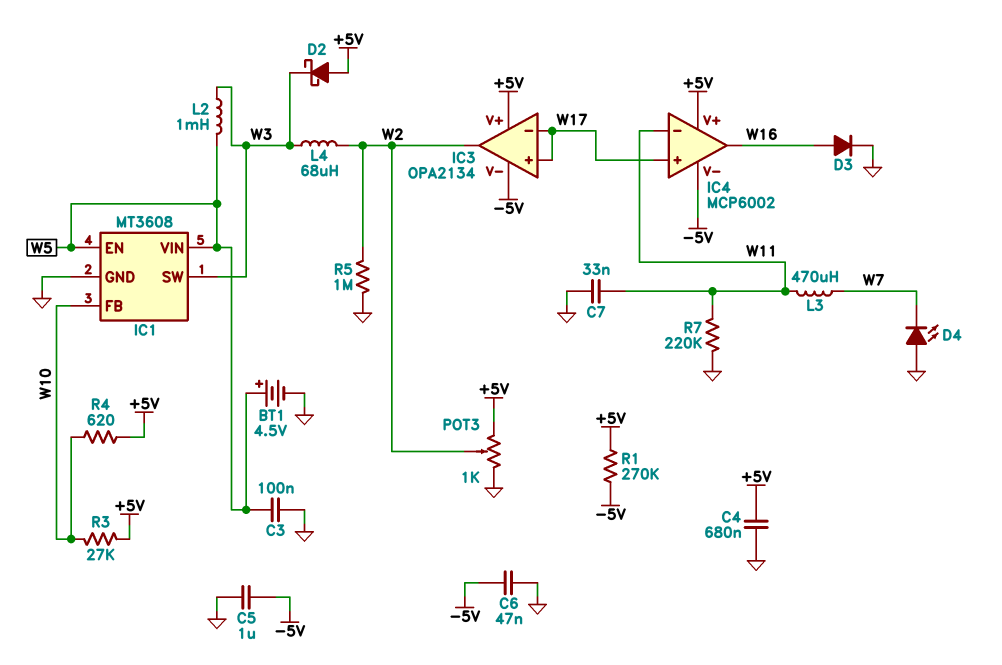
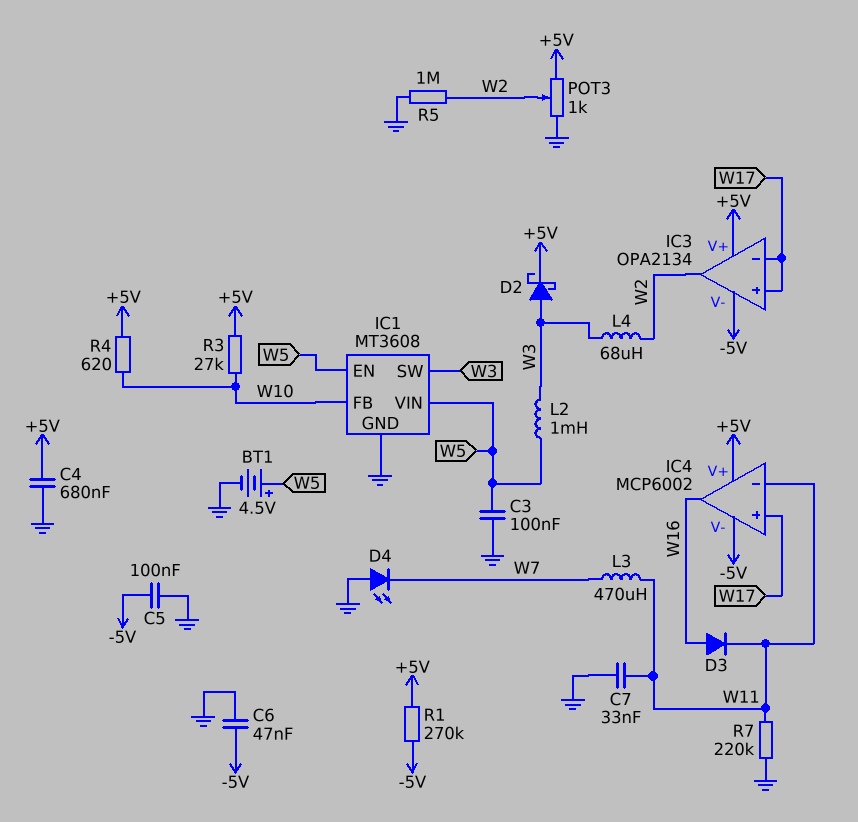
C5: 1uF (-5V, GND) -> 100nF (-5V, GND)
D2: schottky (A +5V, K W3) -> schottky (A W3, K +5V)
D3: diode (A W16, K GND) -> diode (A W16, K W11)

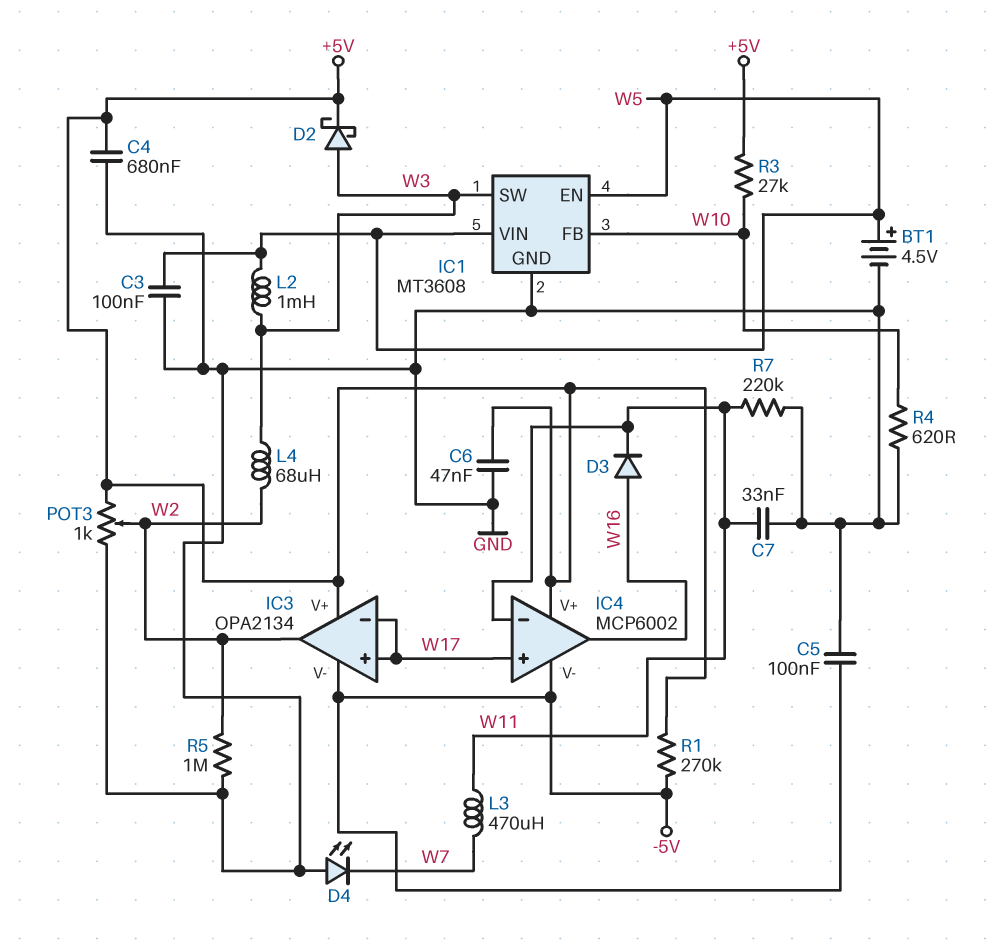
C6: 47nF (-5V, GND) -> 47nF (+5V, GND)
R4: 620 (+5V, W10) -> 620 (GND, W10)

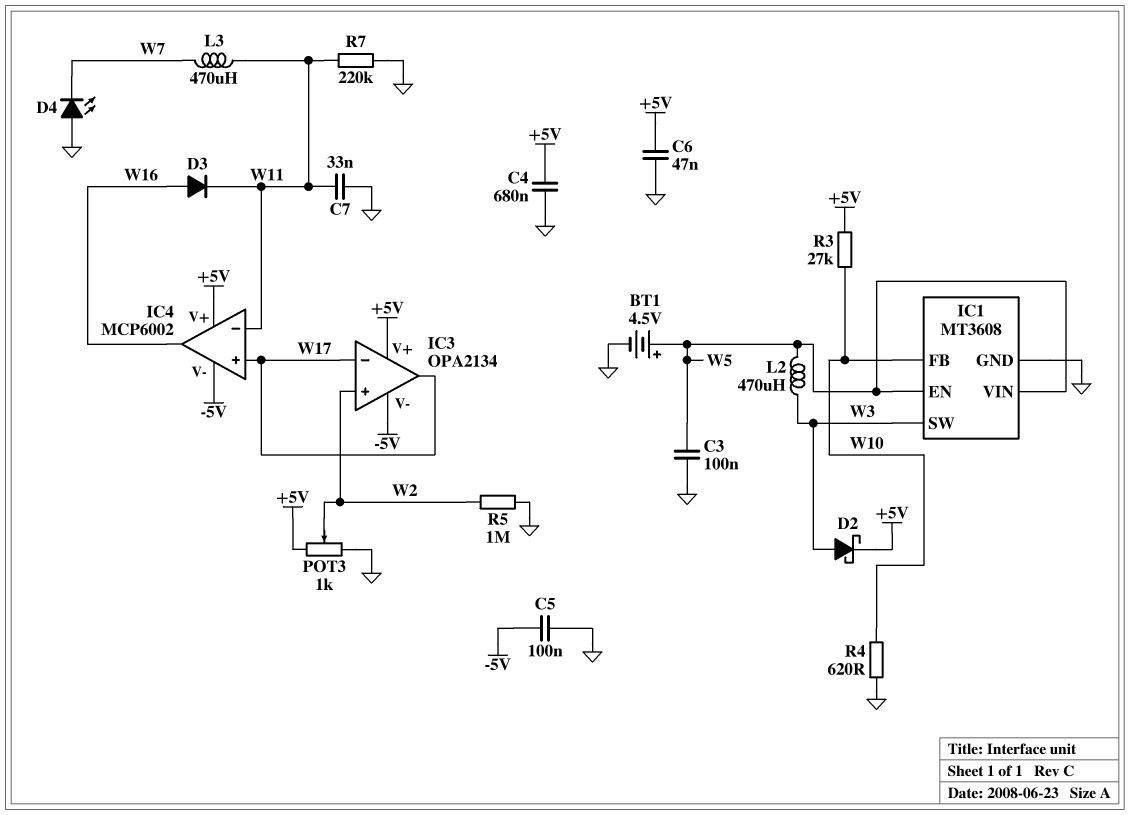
IC3 pin in+: W17 -> W2
IC3 pin out: W2 -> W17
L2: 1mH (W3, W5) -> 470uH (W3, W5)
L4: 68uH (W2, W3) -> none
R1: 270k (+5V, -5V) -> none

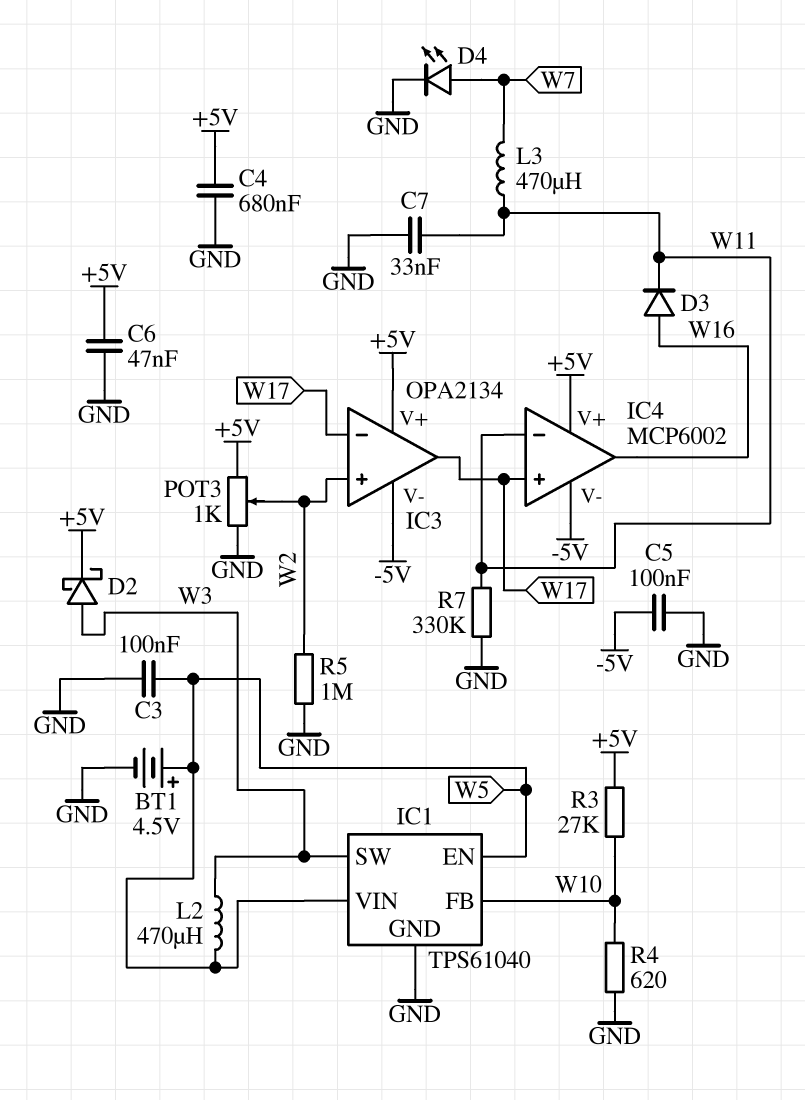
D4: LED (A GND, K W7) -> LED (A W7, K GND)
IC1: MT3608 -> TPS61040
R7: 220k (GND, W11) -> 330k (GND, W11)

